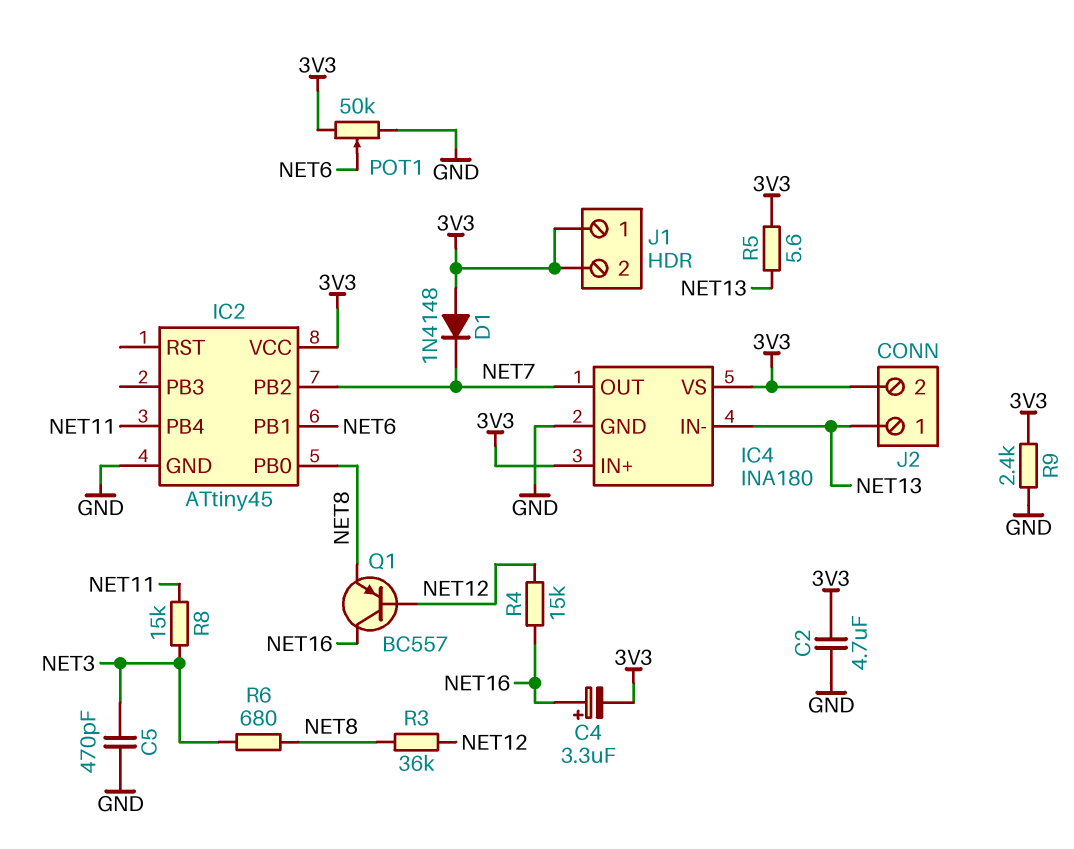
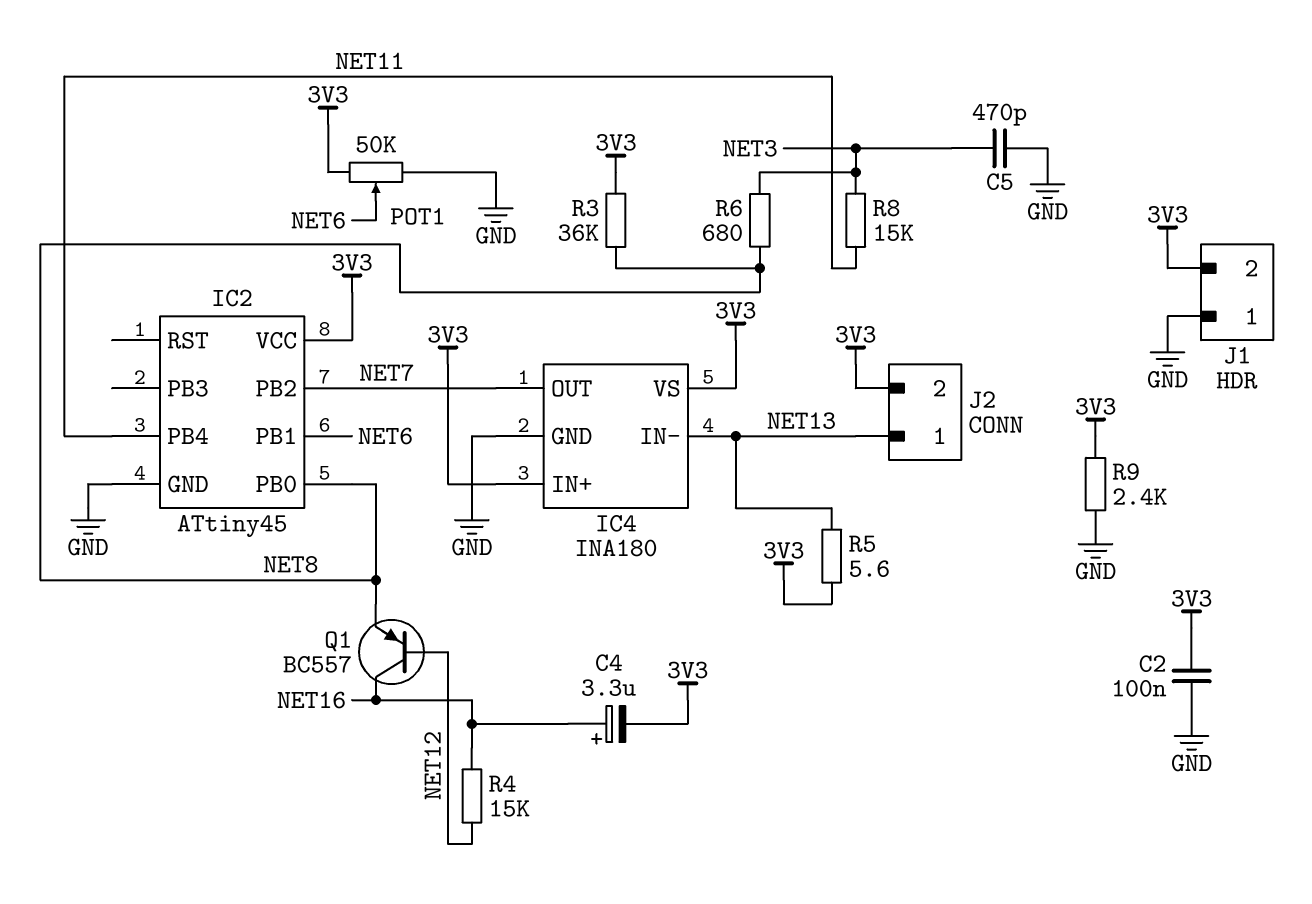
C2: 4.7uF (3V3, GND) -> 100nF (3V3, GND)
D1: diode 1N4148 (A 3V3, K NET7) -> none
J1 pin 1: 3V3 -> GND
R3: 36k (NET8, NET12) -> 36k (3V3, NET8)

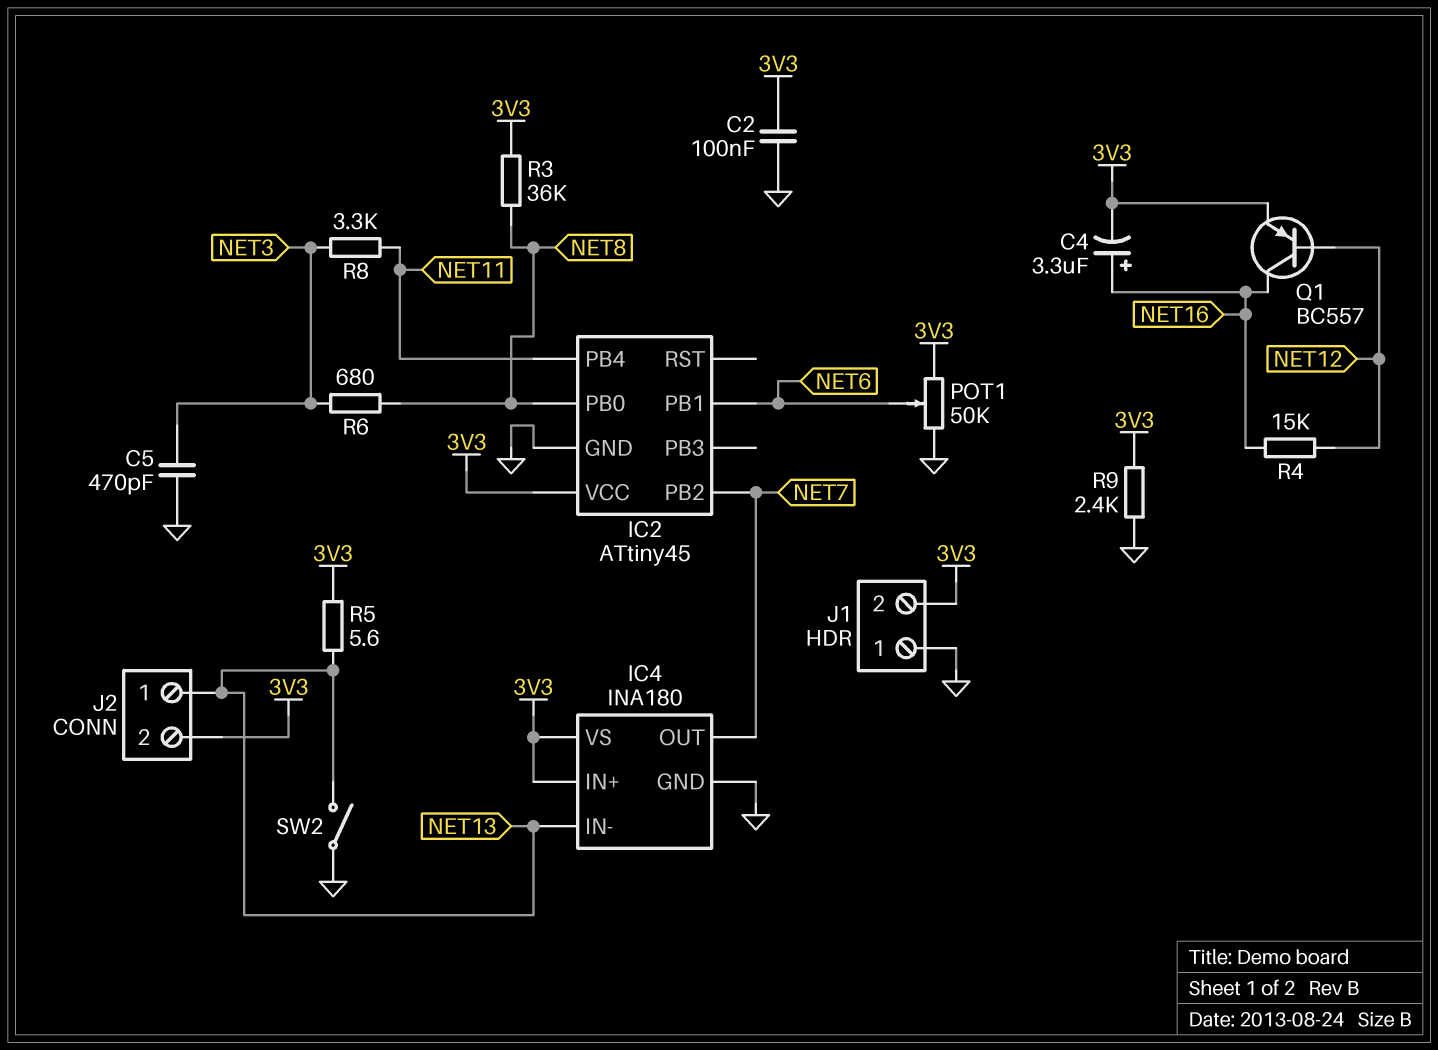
Q1: PNP BC557 (B NET12, C NET16, E NET8) -> PNP BC557 (B NET12, C NET16, E 3V3)
R8: 15k (NET3, NET11) -> 3.3k (NET3, NET11)
SW2: none -> switch (GND, NET13)

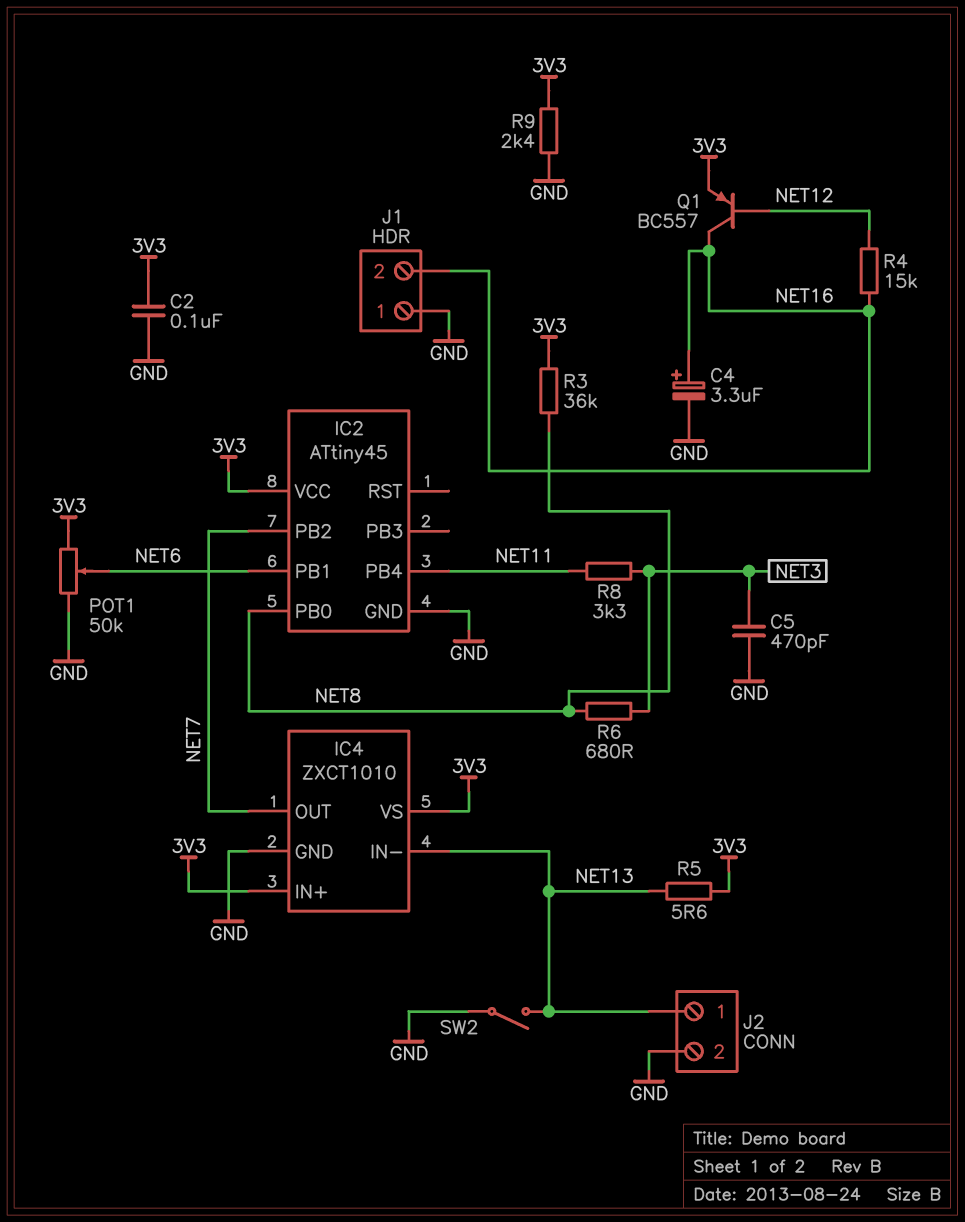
C4: 3.3uF (plus NET16, minus 3V3) -> 3.3uF (plus NET16, minus GND)
IC4: INA180 -> ZXCT1010
J1 pin 2: 3V3 -> NET16
J2 pin 2: 3V3 -> GND

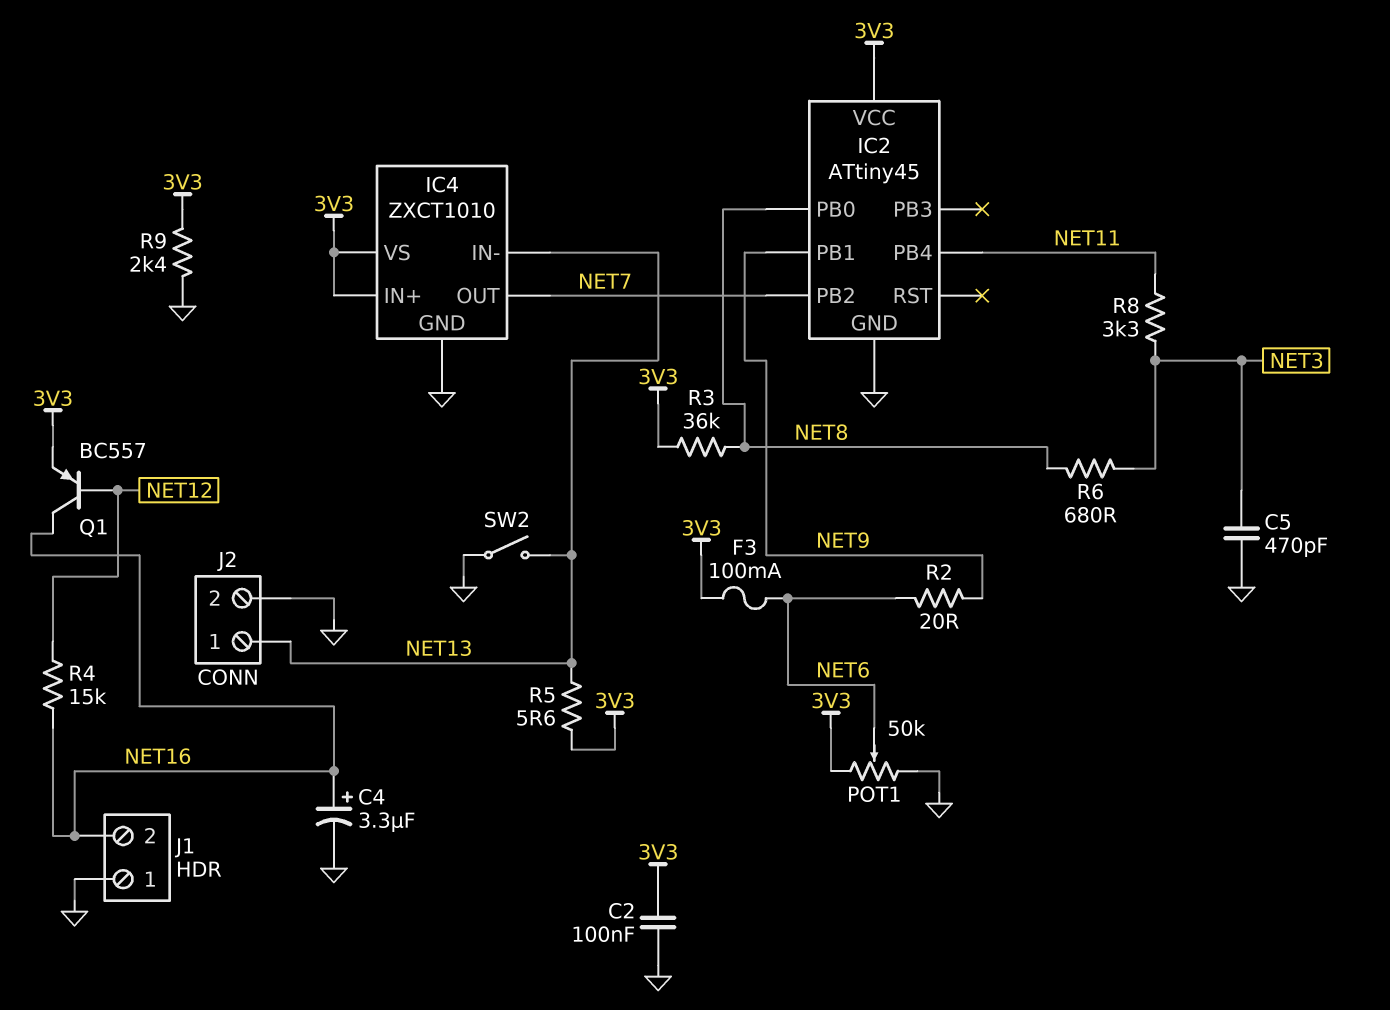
F3: none -> 100mA (3V3, NET6)
IC2 pin PB1: NET6 -> NET9
R2: none -> 20 (NET6, NET9)

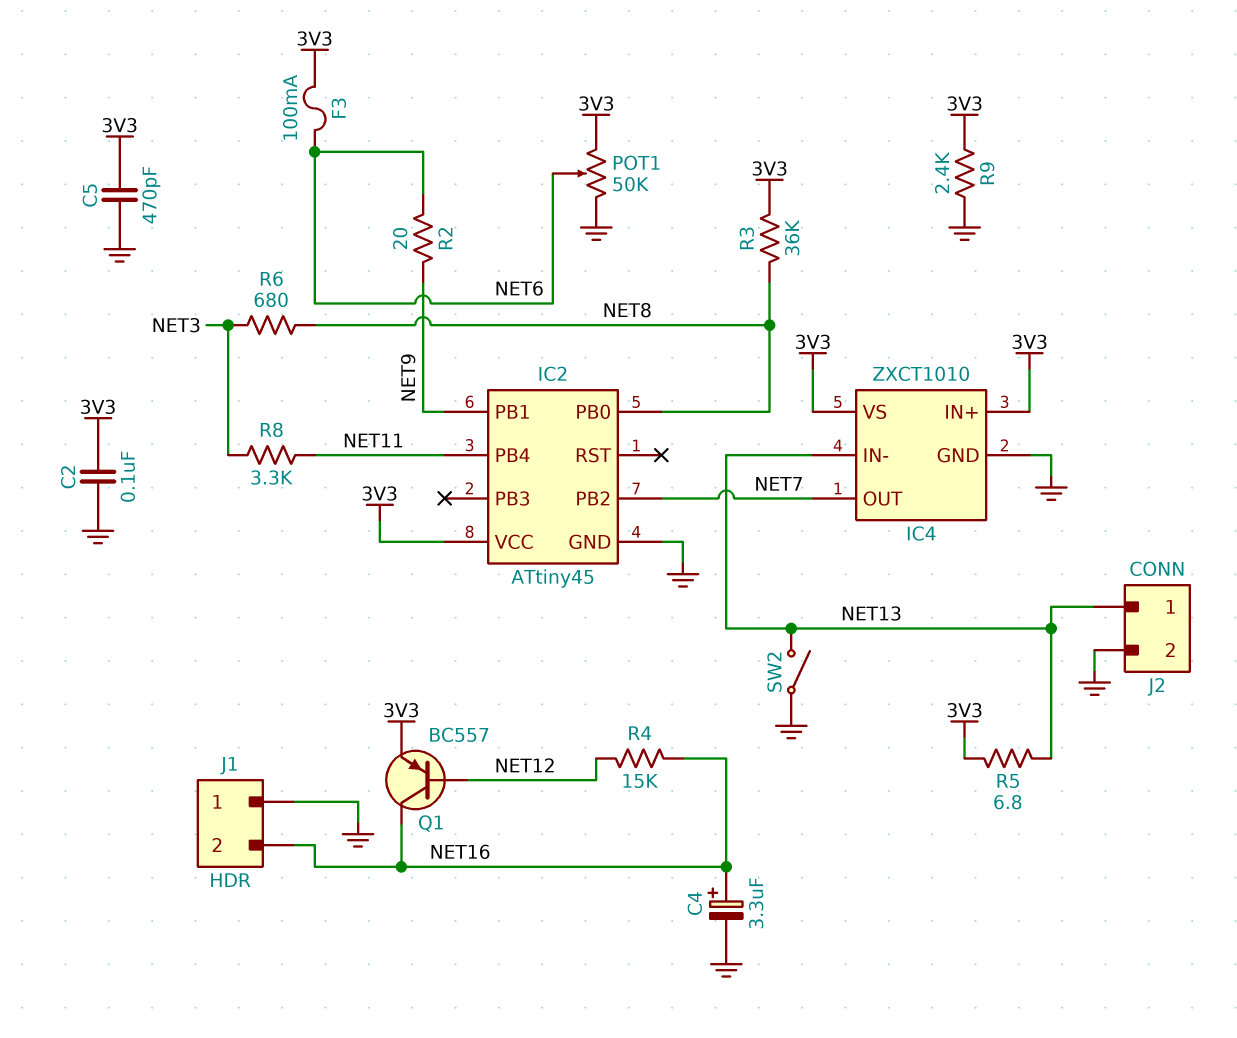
C5: 470pF (GND, NET3) -> 470pF (3V3, GND)
R5: 5.6 (3V3, NET13) -> 6.8 (3V3, NET13)

